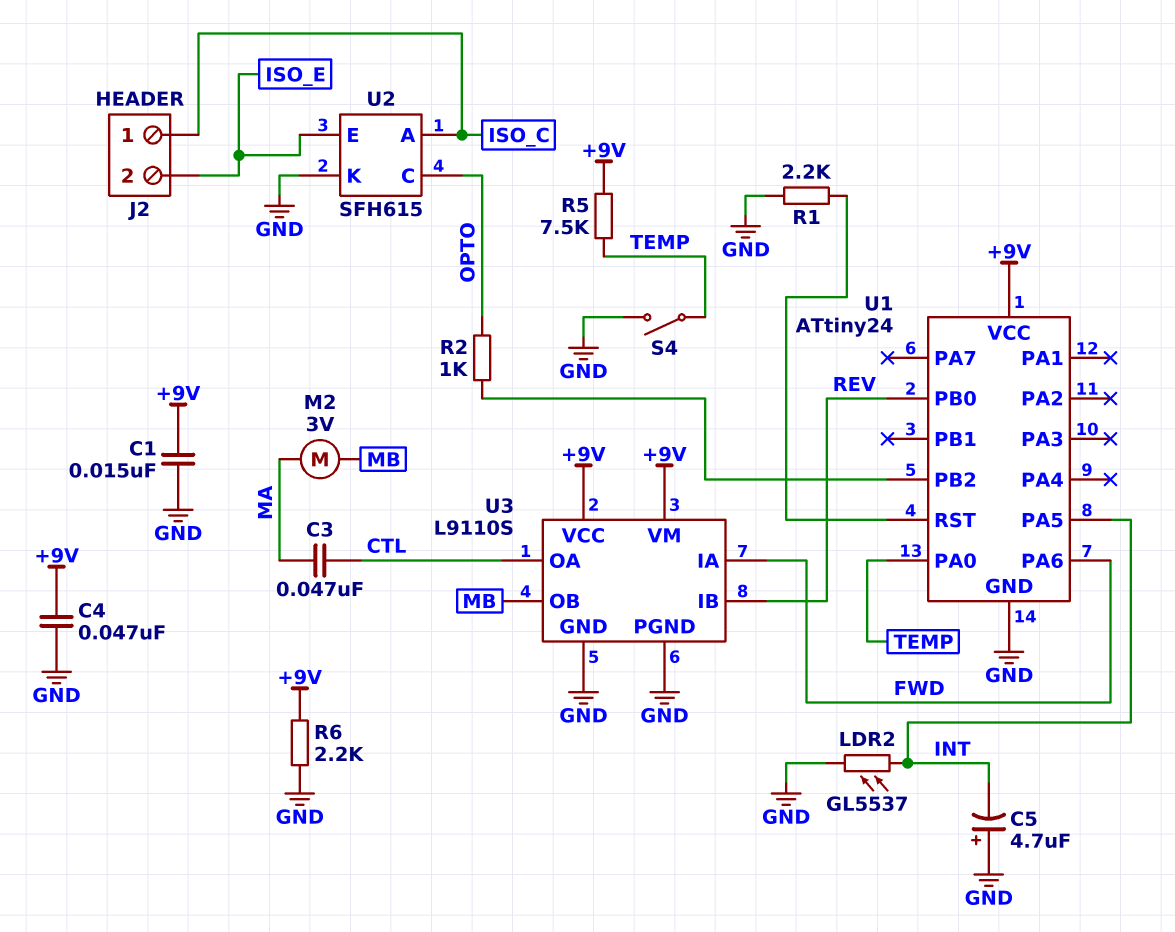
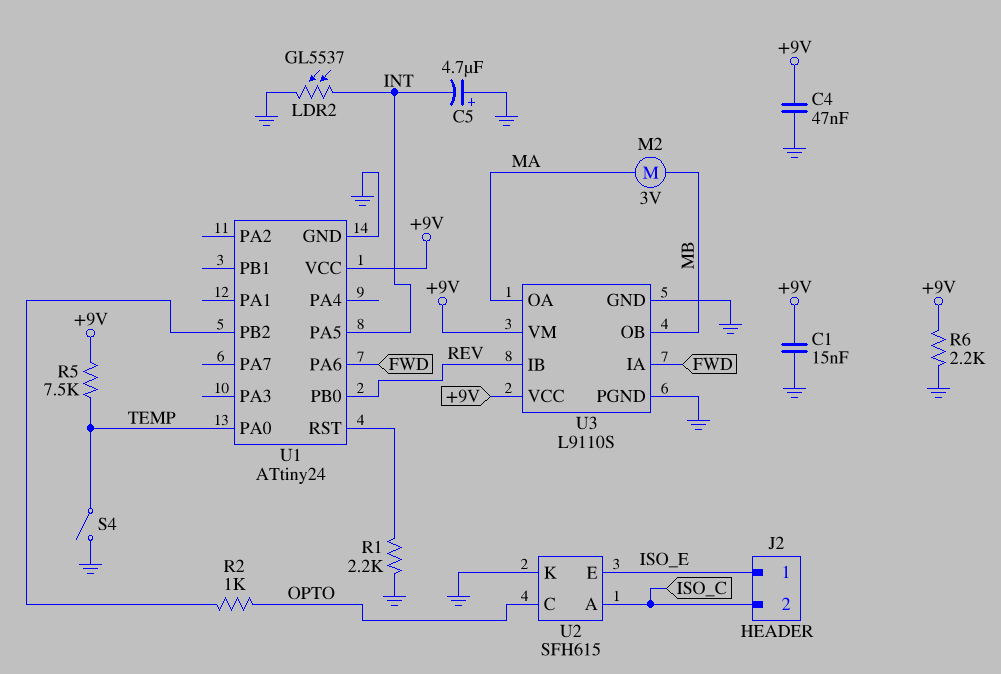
C3: 47nF (CTL, MA) -> none
J2 pin 1: ISO_C -> ISO_E
J2 pin 2: ISO_E -> ISO_C
U3 pin OA: CTL -> MA

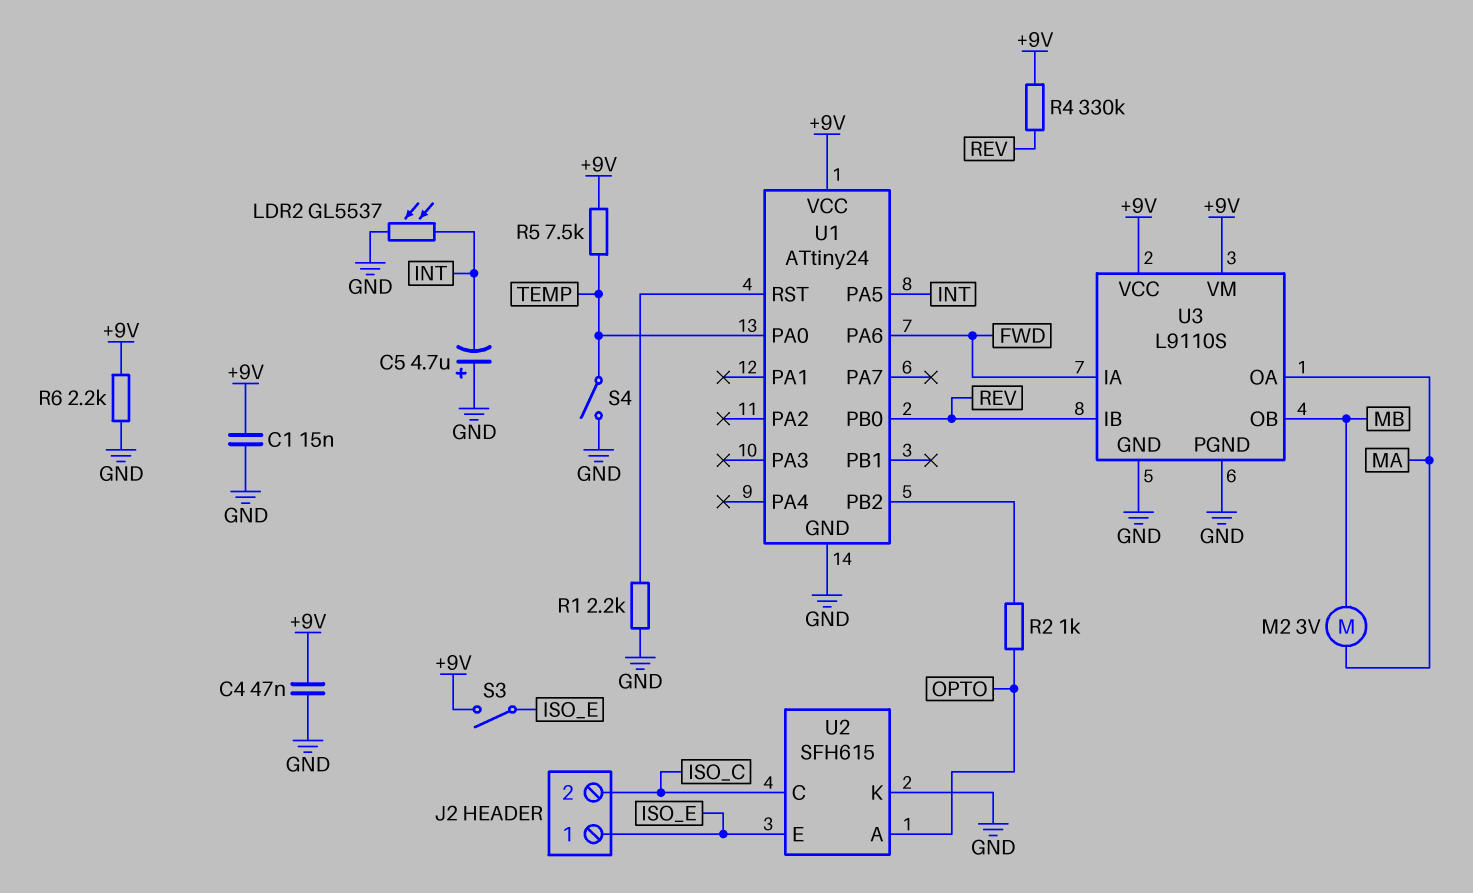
R4: none -> 330k (+9V, REV)
S3: none -> switch (+9V, ISO_E)
U2 pin A: ISO_C -> OPTO
U2 pin C: OPTO -> ISO_C

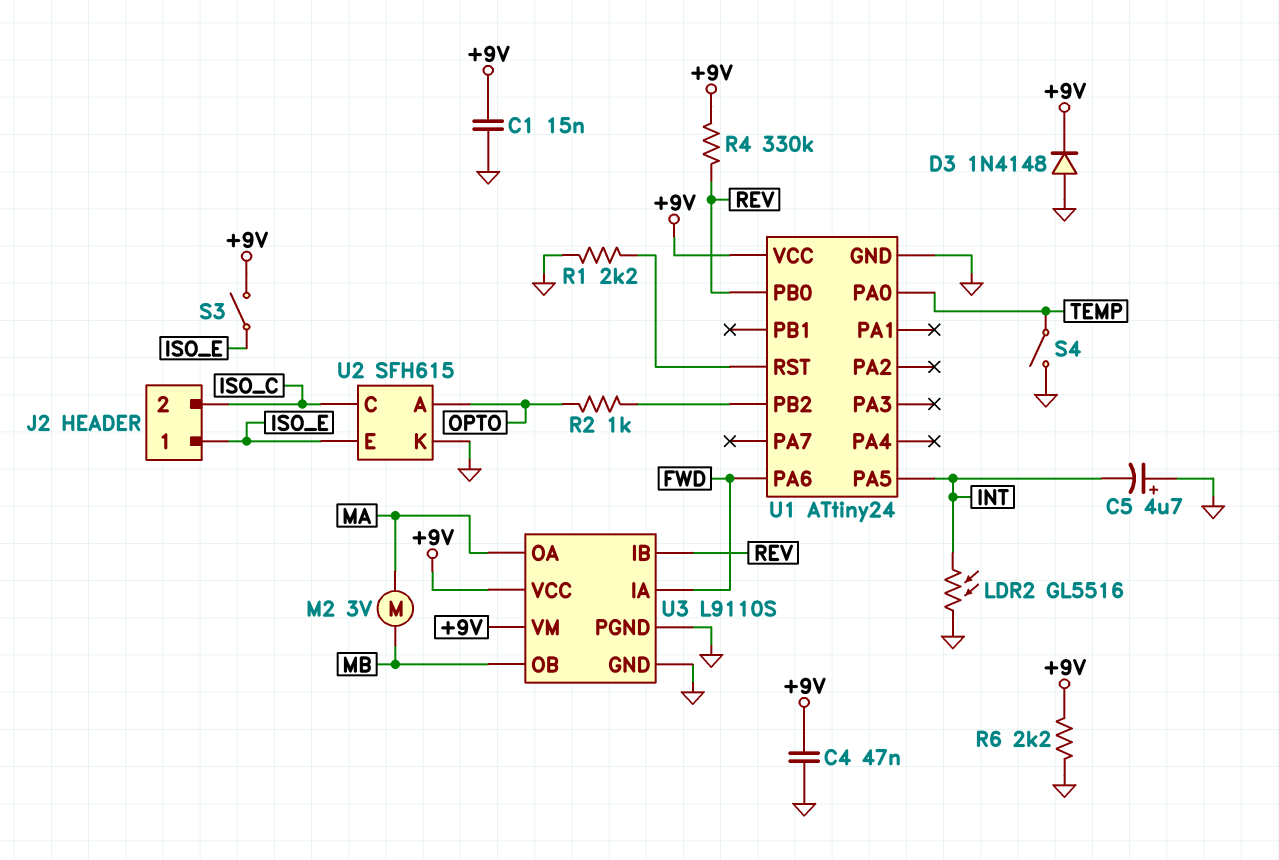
D3: none -> diode 1N4148 (A GND, K +9V)
LDR2: GL5537 (GND, INT) -> GL5516 (GND, INT)
R5: 7.5k (+9V, TEMP) -> none

